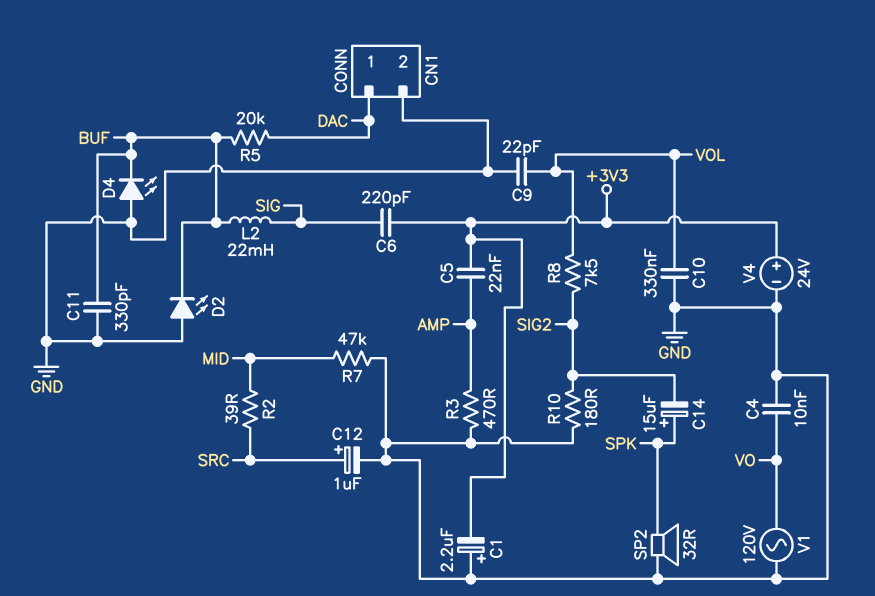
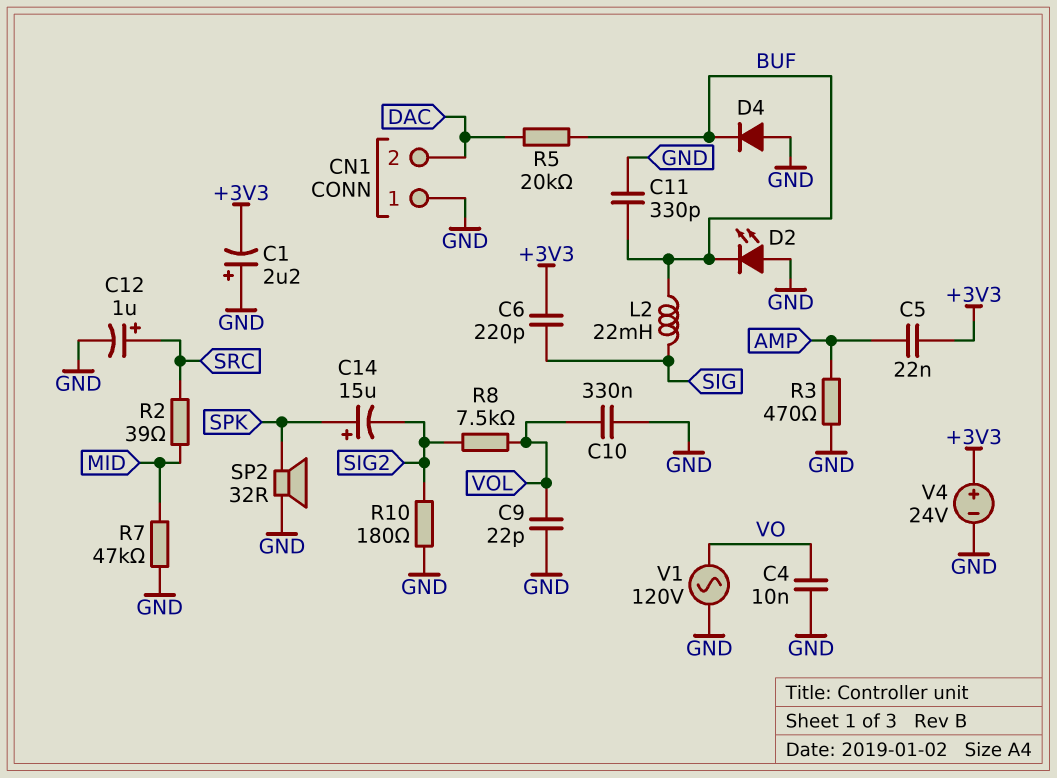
CN1 pin 1: DAC -> GND
CN1 pin 2: GND -> DAC
D4: LED (A GND, K BUF) -> diode (A GND, K BUF)

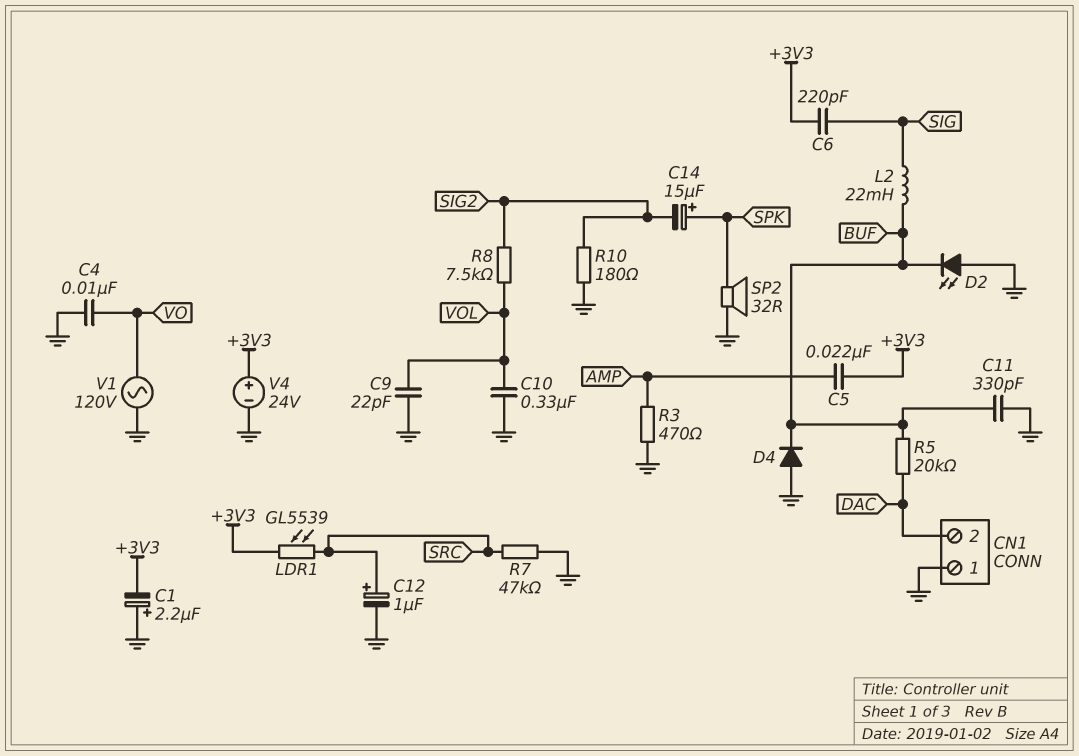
LDR1: none -> GL5539 (+3V3, SRC)
R2: 39 (MID, SRC) -> none
R7: 47k (GND, MID) -> 47k (GND, SRC)

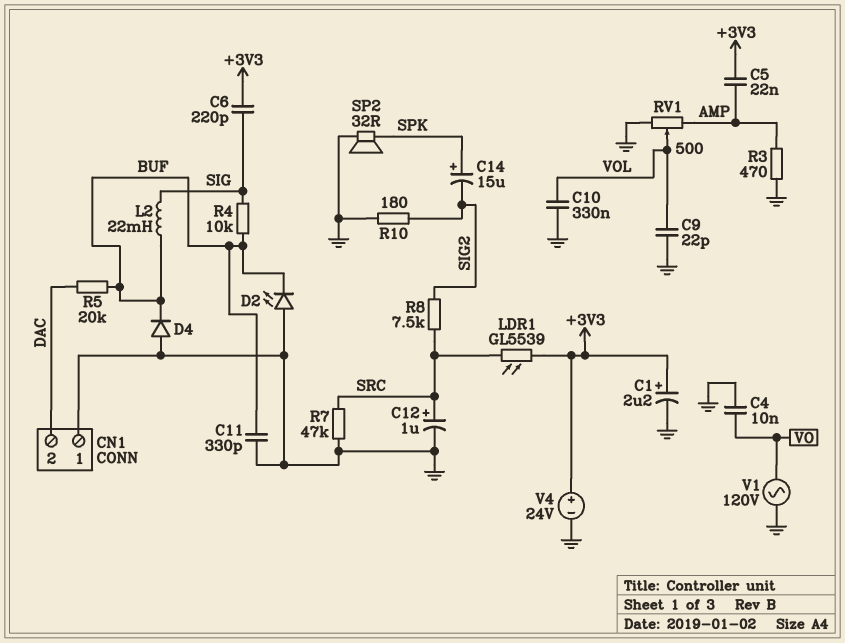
C1: 2.2uF (plus GND, minus +3V3) -> 2.2uF (plus +3V3, minus GND)
R4: none -> 10k (BUF, SIG)
R8: 7.5k (SIG2, VOL) -> 7.5k (SIG2, SRC)
RV1: none -> 500 (AMP, GND, wiper VOL)

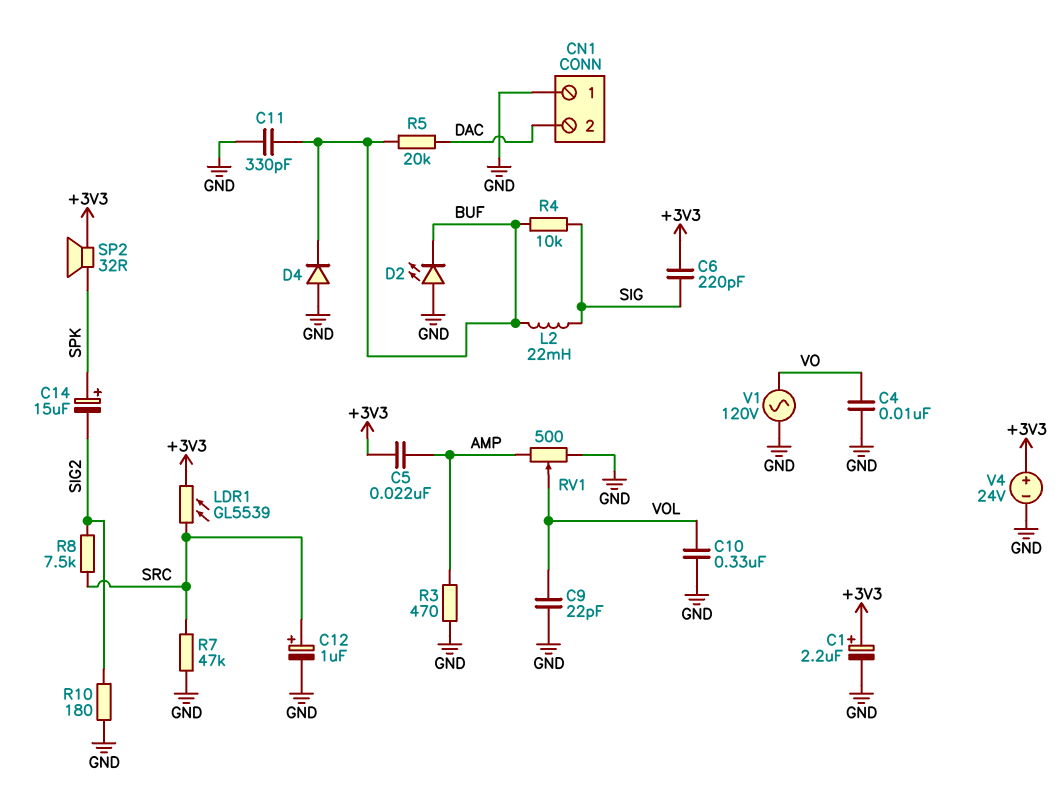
SP2: speaker 32R (GND, SPK) -> speaker 32R (+3V3, SPK)

